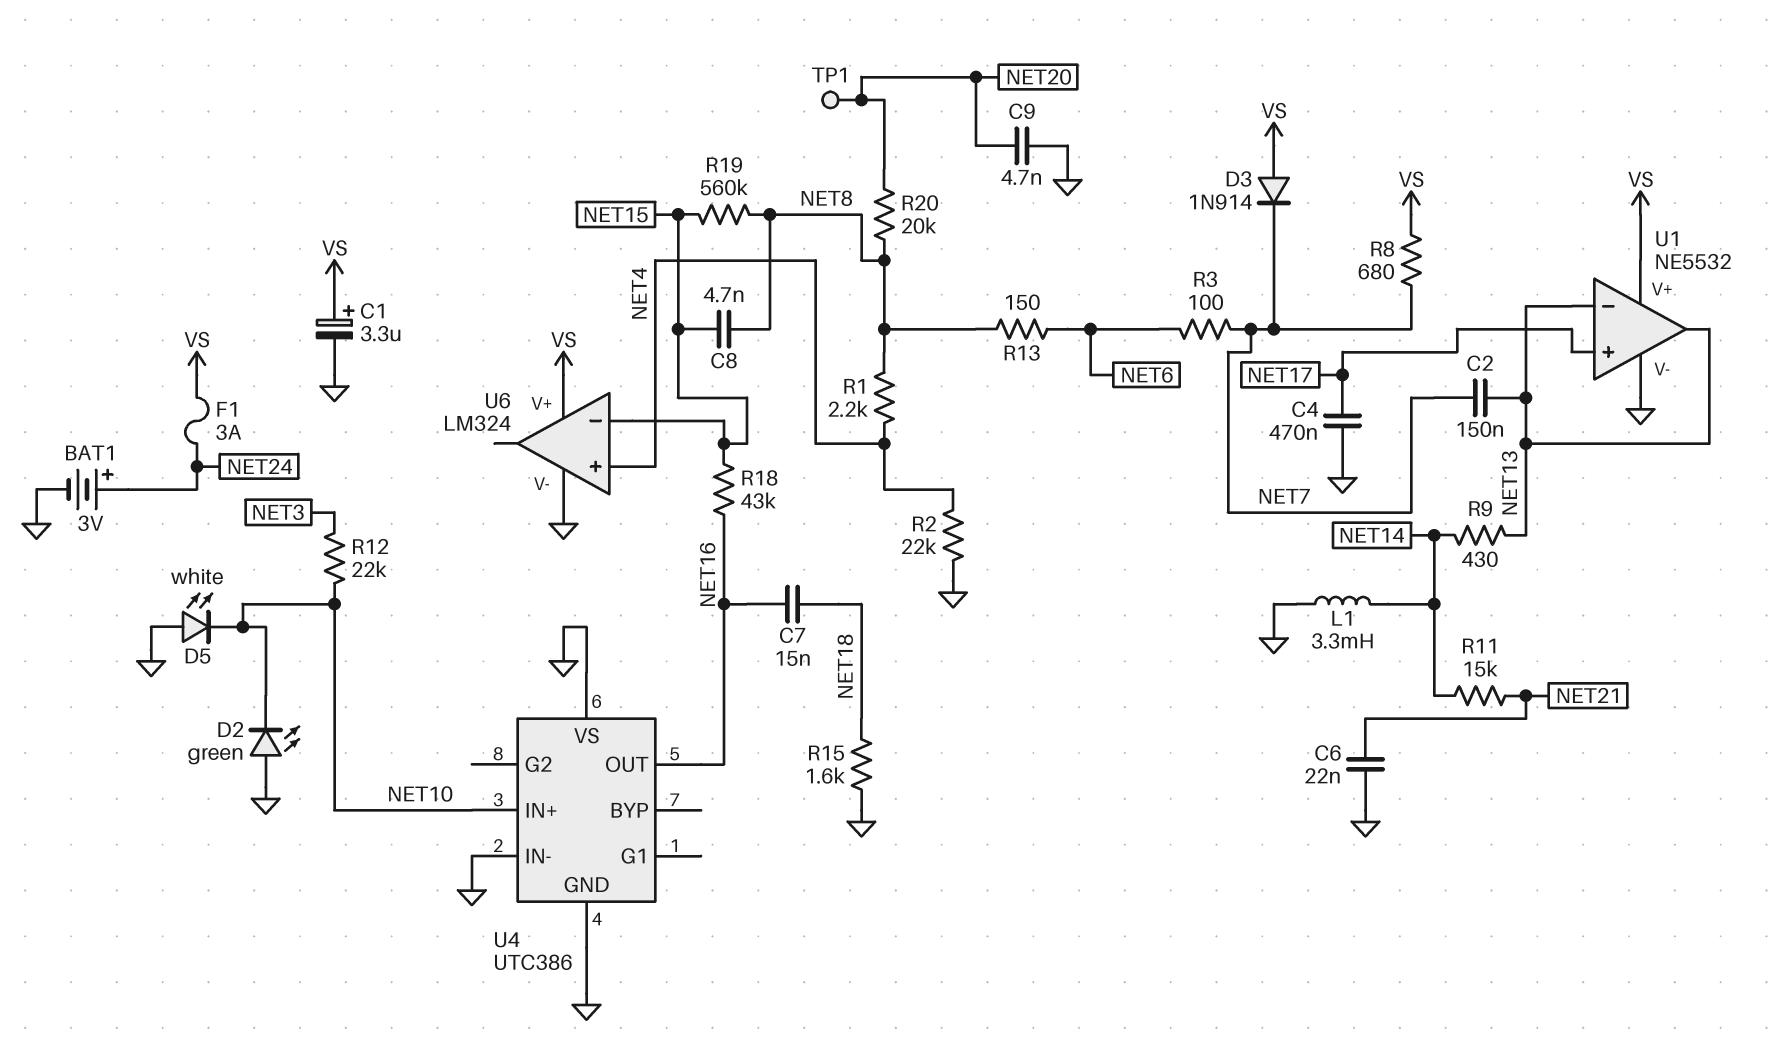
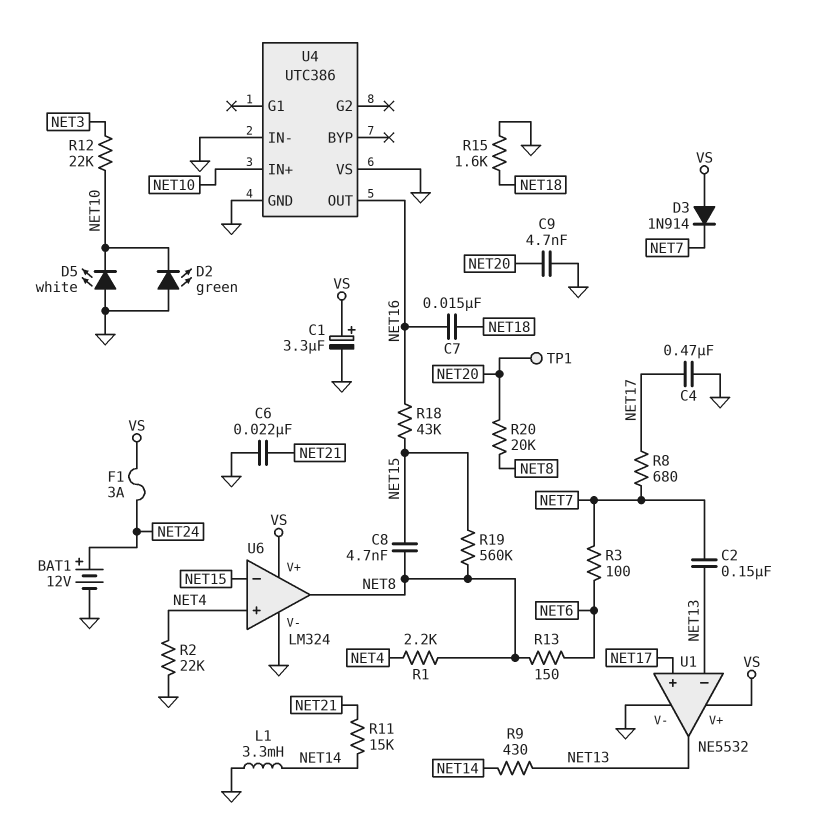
BAT1: 3V (plus NET24, minus GND) -> 12V (plus NET24, minus GND)
R8: 680 (NET7, VS) -> 680 (NET7, NET17)
U6 pin out: none -> NET8

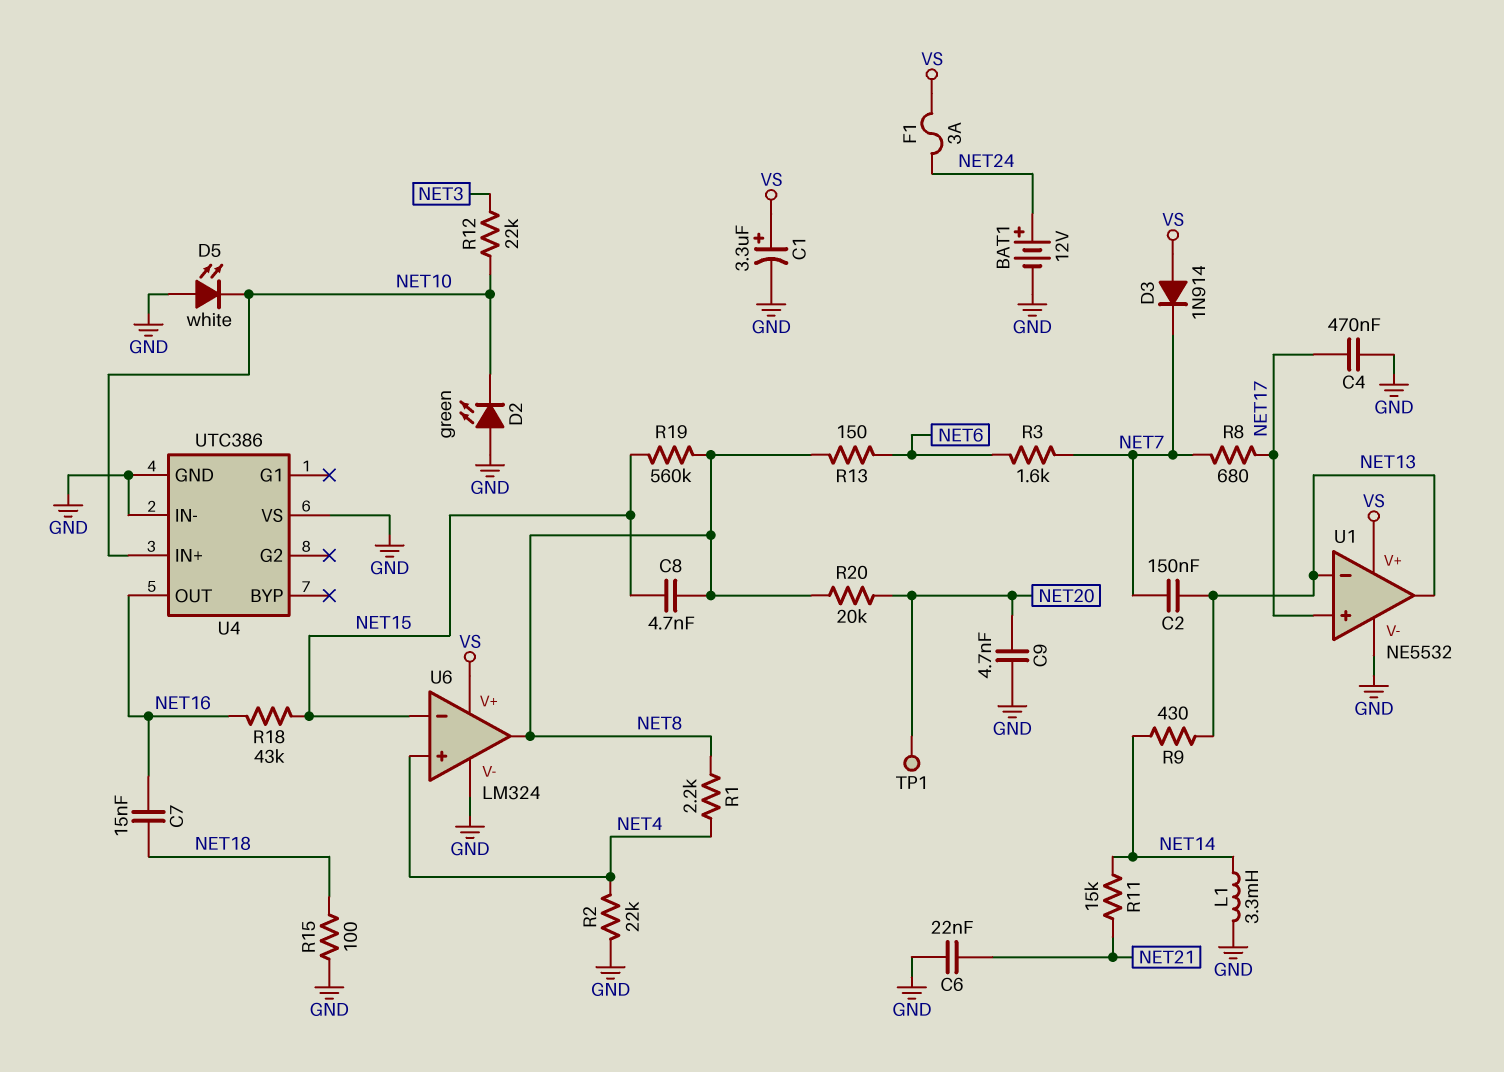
R3: 100 (NET6, NET7) -> 1.6k (NET6, NET7)
R15: 1.6k (GND, NET18) -> 100 (GND, NET18)

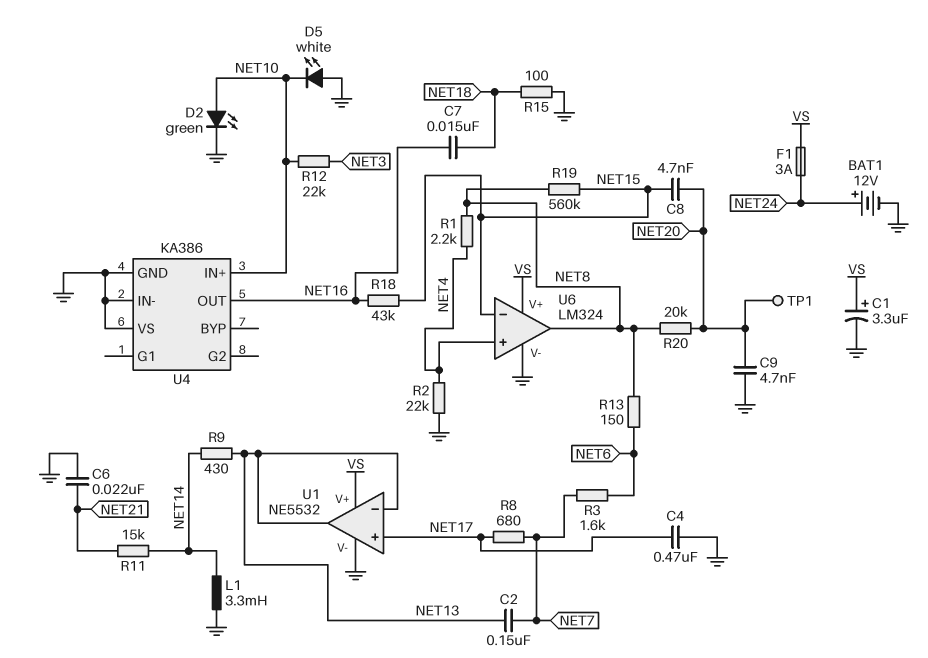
C8: 4.7nF (NET8, NET15) -> 4.7nF (NET15, NET20)
D2: LED green (A GND, K NET10) -> LED green (A NET10, K GND)
D3: diode 1N914 (A VS, K NET7) -> none
U4: UTC386 -> KA386

